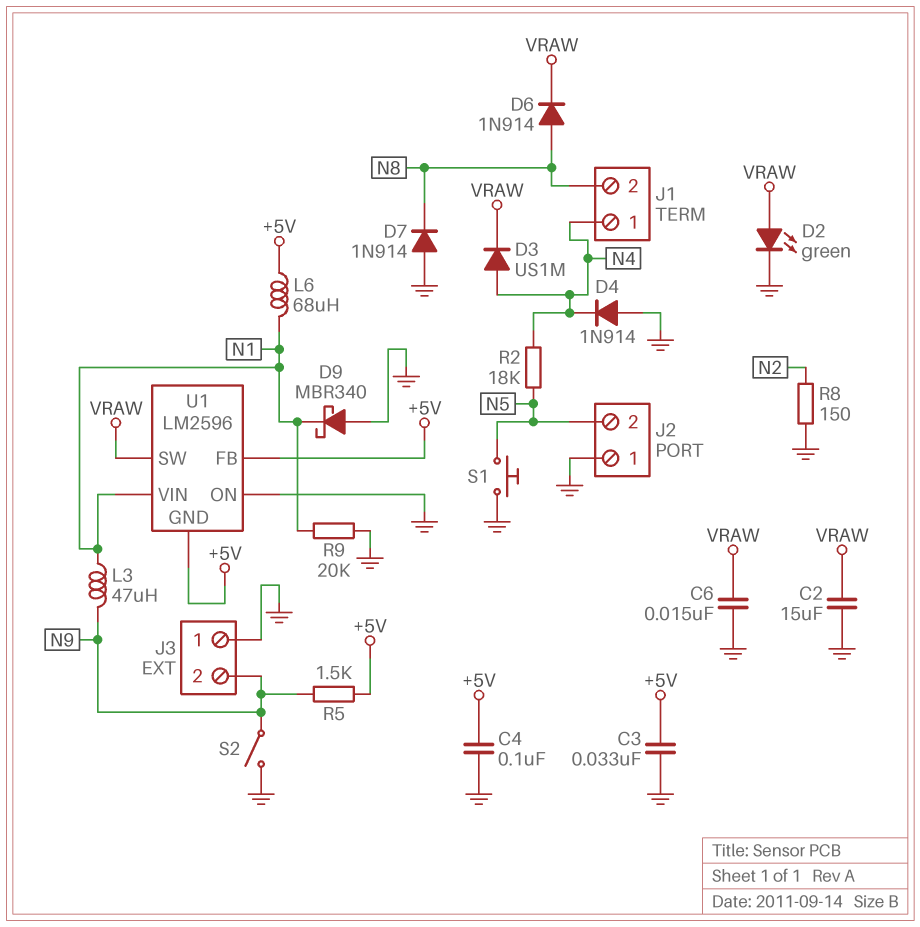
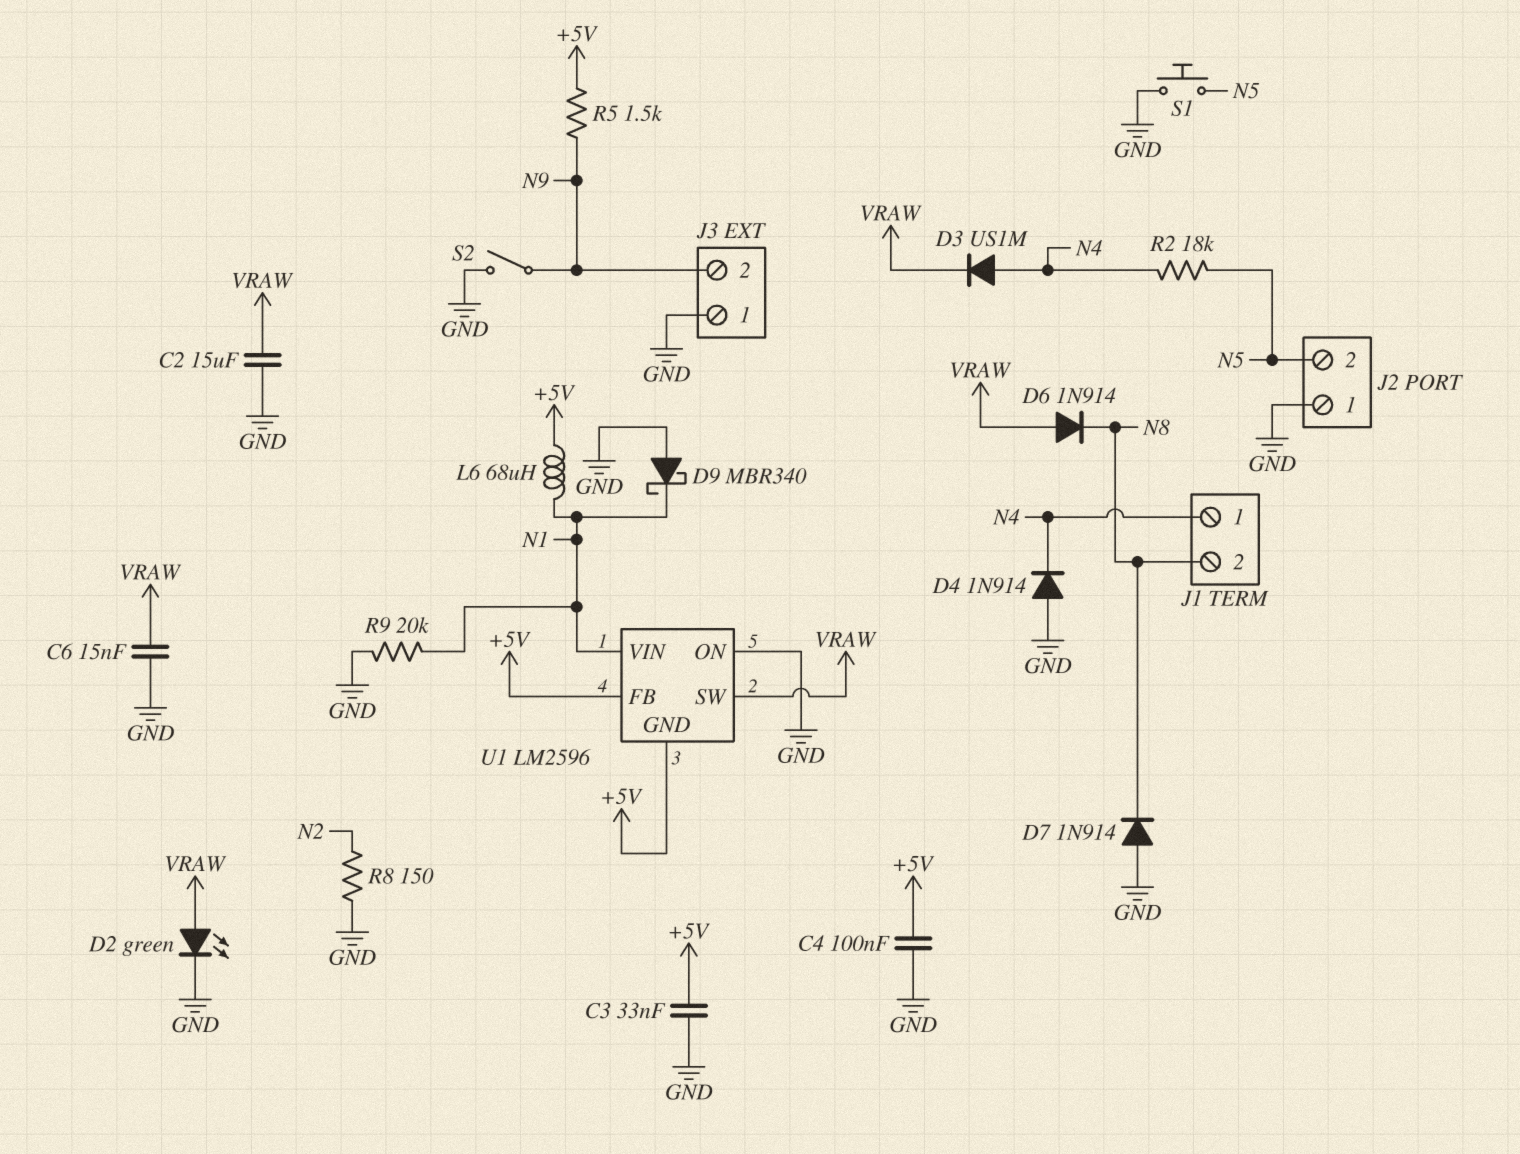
D6: diode 1N914 (A N8, K VRAW) -> diode 1N914 (A VRAW, K N8)
L3: 47uH (N1, N9) -> none

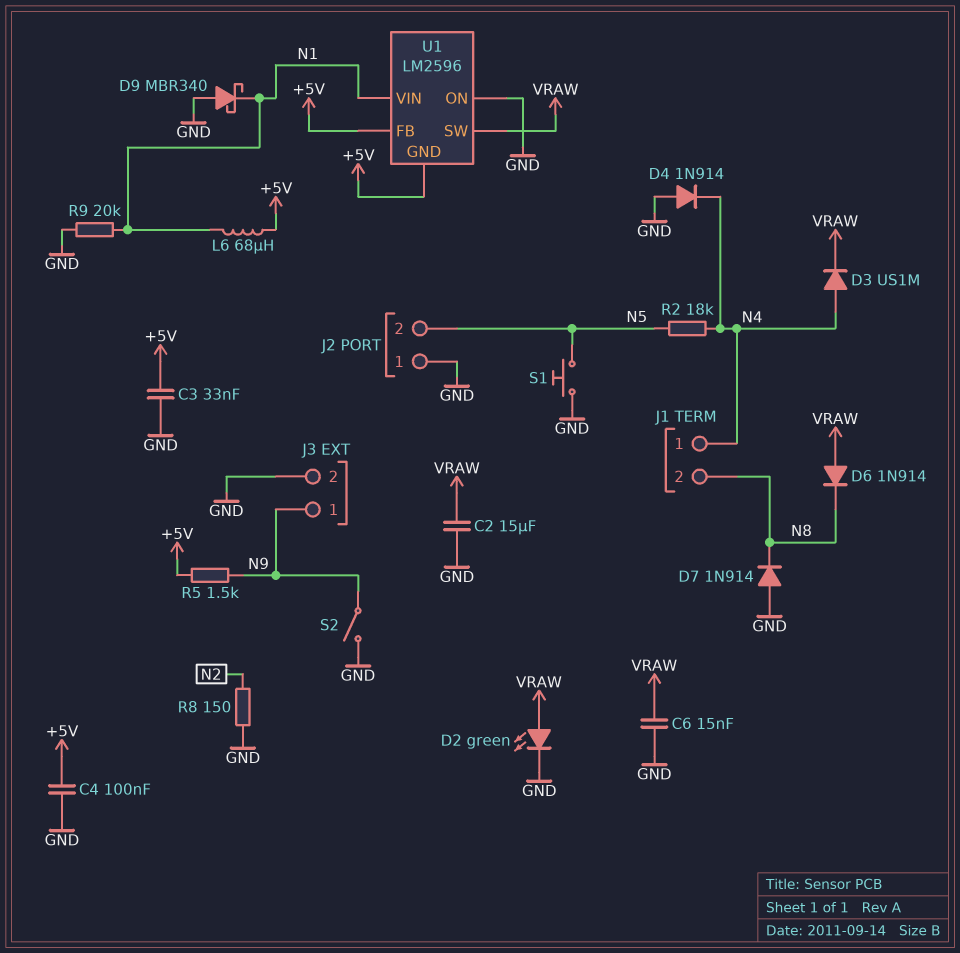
J3 pin 1: GND -> N9
J3 pin 2: N9 -> GND

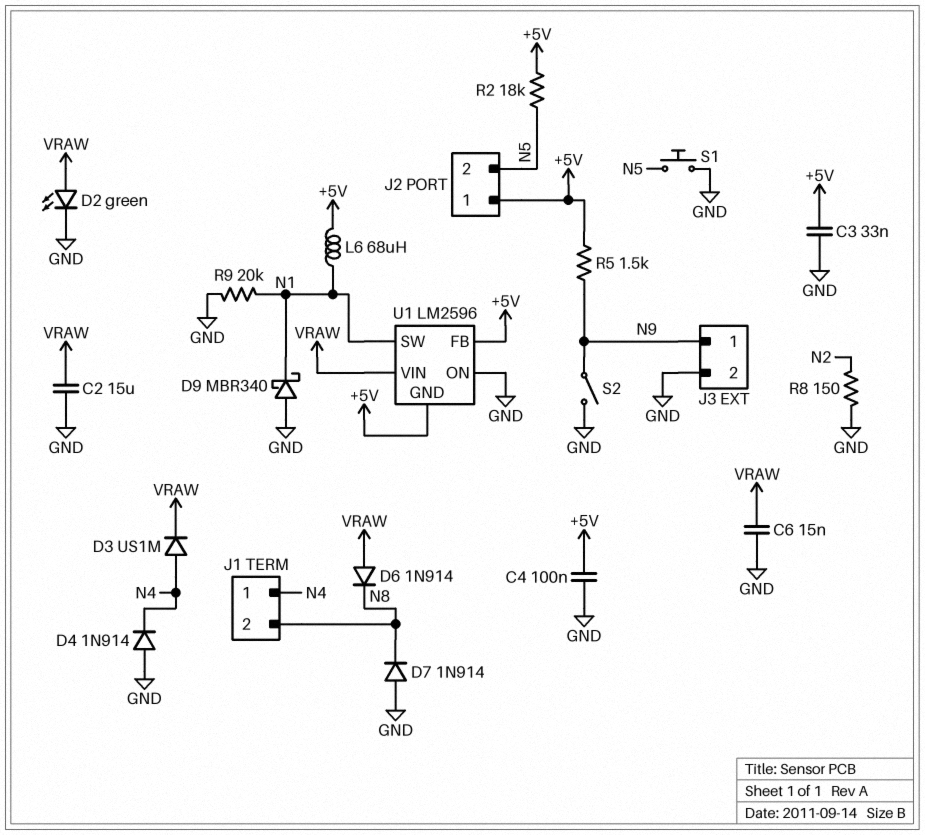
J2 pin 1: GND -> +5V
R2: 18k (N4, N5) -> 18k (+5V, N5)
U1 pin SW: VRAW -> N1
U1 pin VIN: N1 -> VRAW

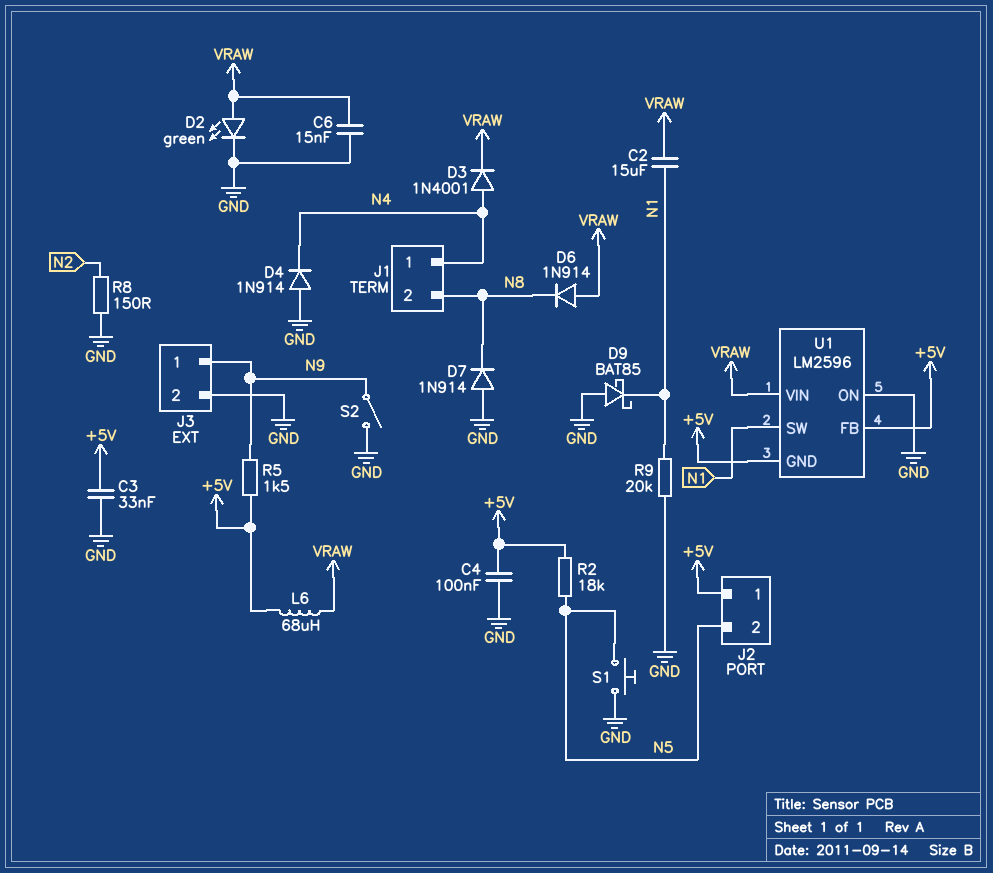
C2: 15uF (GND, VRAW) -> 15uF (N1, VRAW)
D3: diode US1M (A N4, K VRAW) -> diode 1N4001 (A N4, K VRAW)
D9: schottky MBR340 (A GND, K N1) -> schottky BAT85 (A GND, K N1)
L6: 68uH (+5V, N1) -> 68uH (+5V, VRAW)

